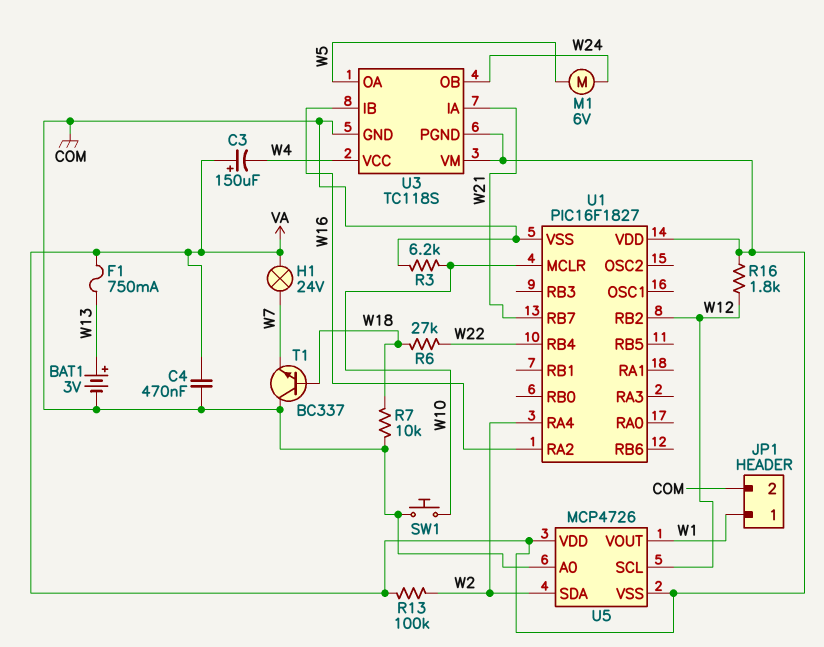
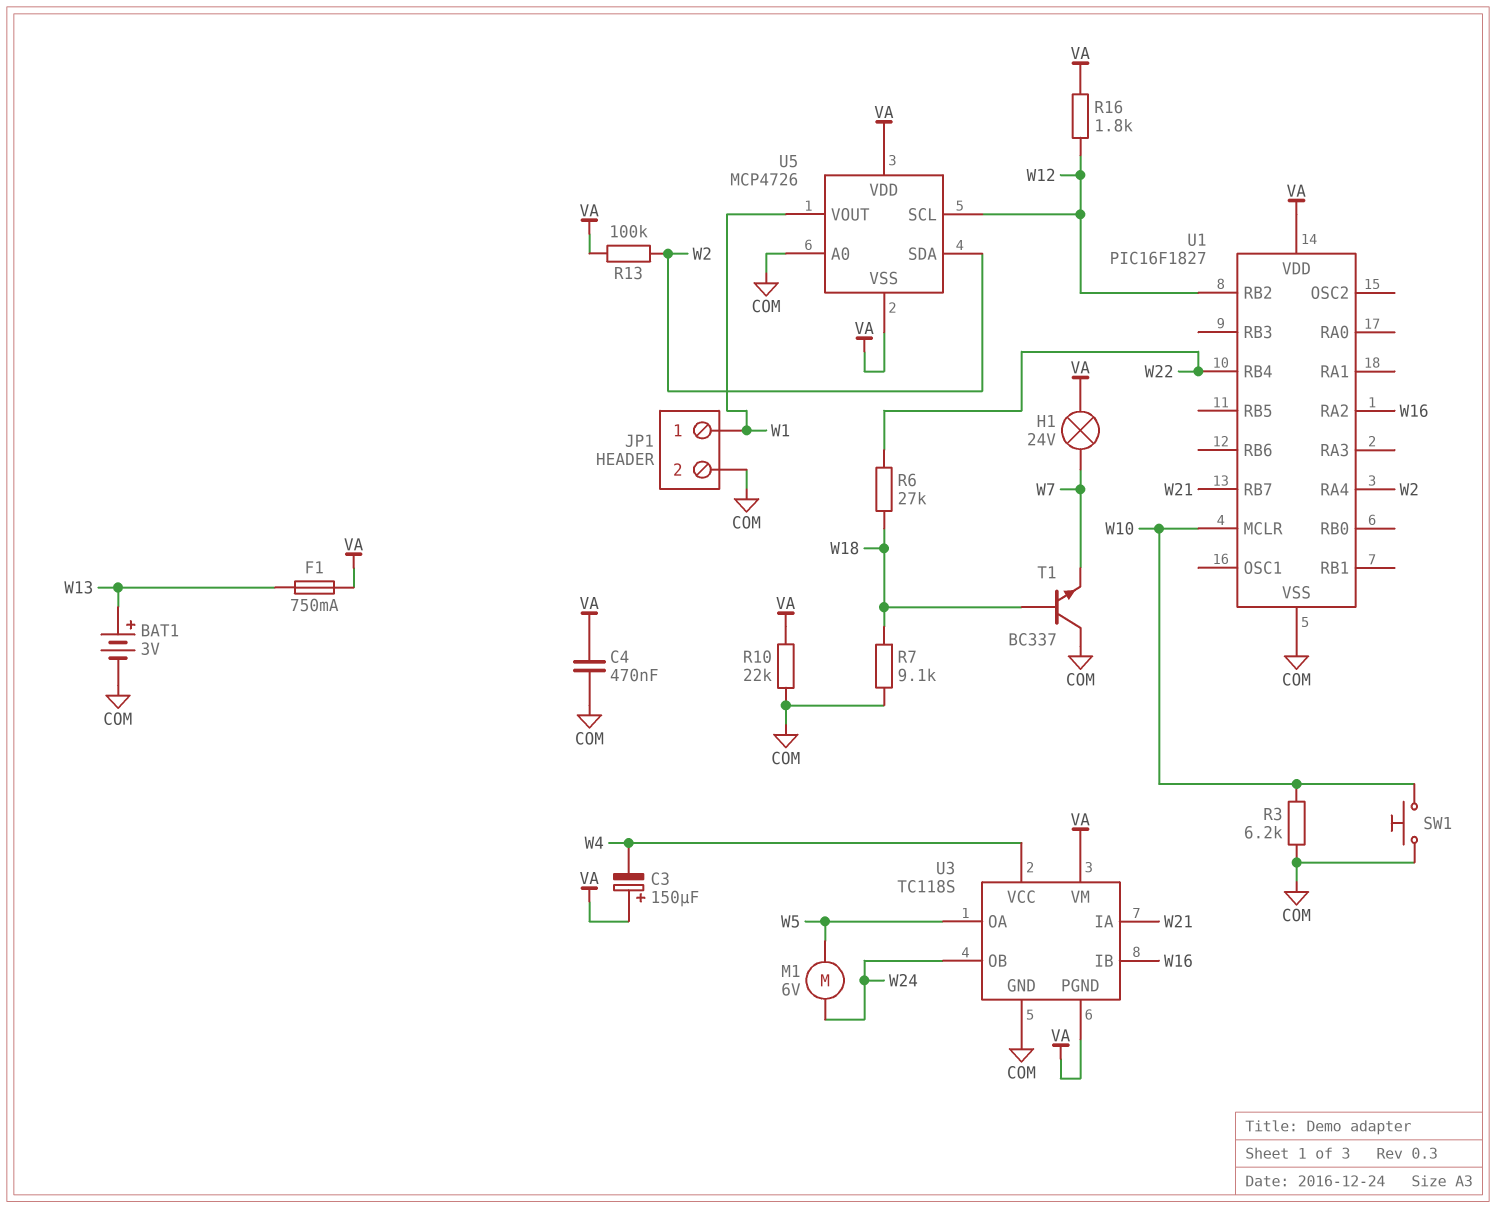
R7: 10k (COM, W18) -> 9.1k (COM, W18)
R10: none -> 22k (COM, VA)

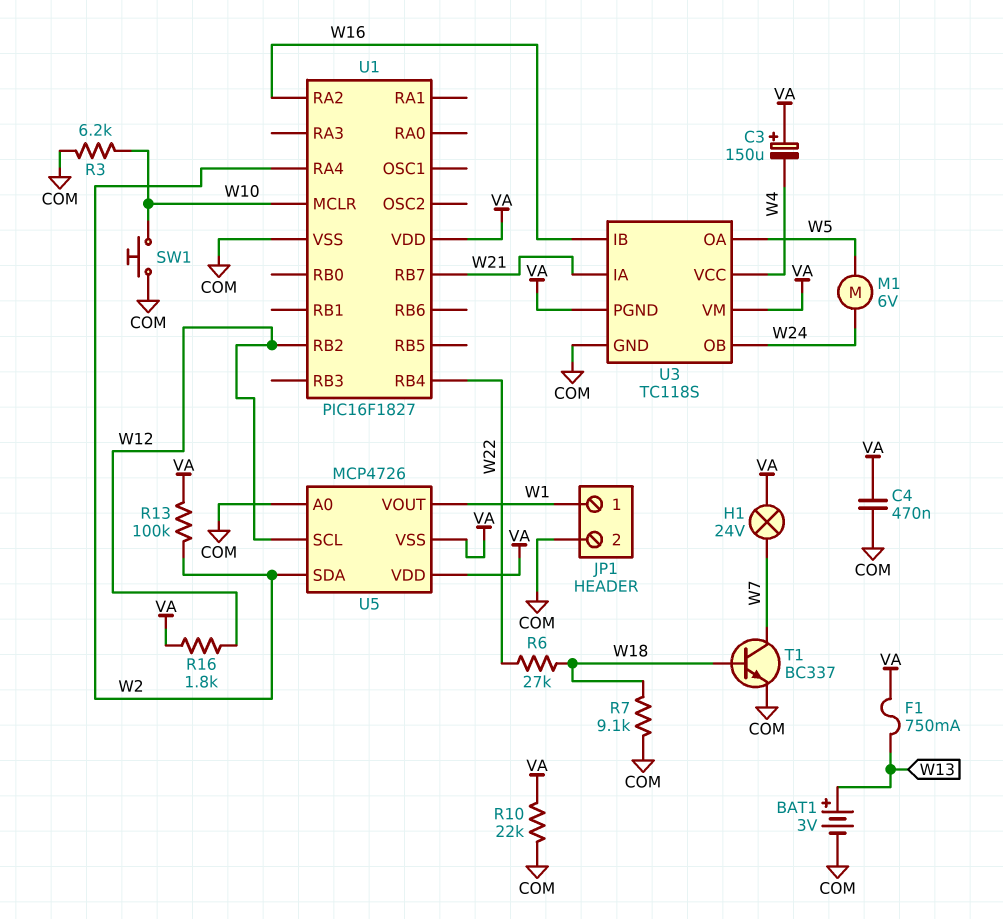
T1: NPN BC337 (B W18, C COM, E W7) -> NPN BC337 (B W18, C W7, E COM)

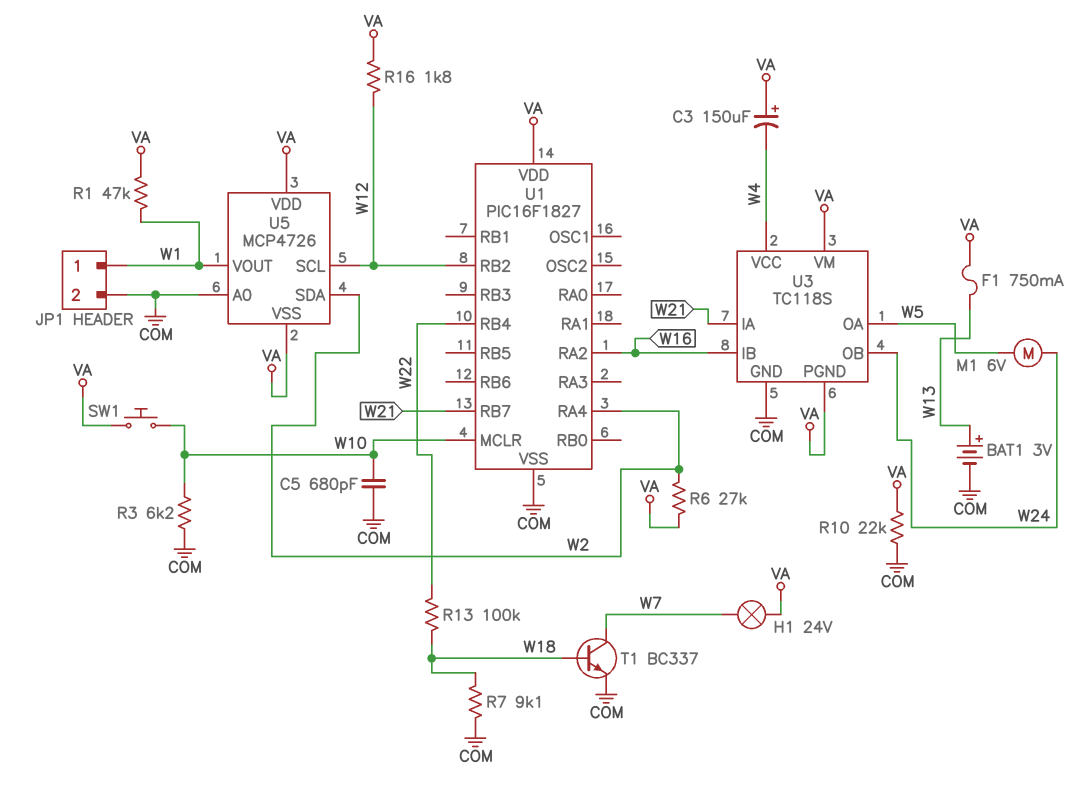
C4: 470nF (COM, VA) -> none
C5: none -> 680pF (COM, W10)
R1: none -> 47k (VA, W1)
R6: 27k (W18, W22) -> 27k (VA, W2)
R13: 100k (VA, W2) -> 100k (W18, W22)
SW1: button (COM, W10) -> button (VA, W10)

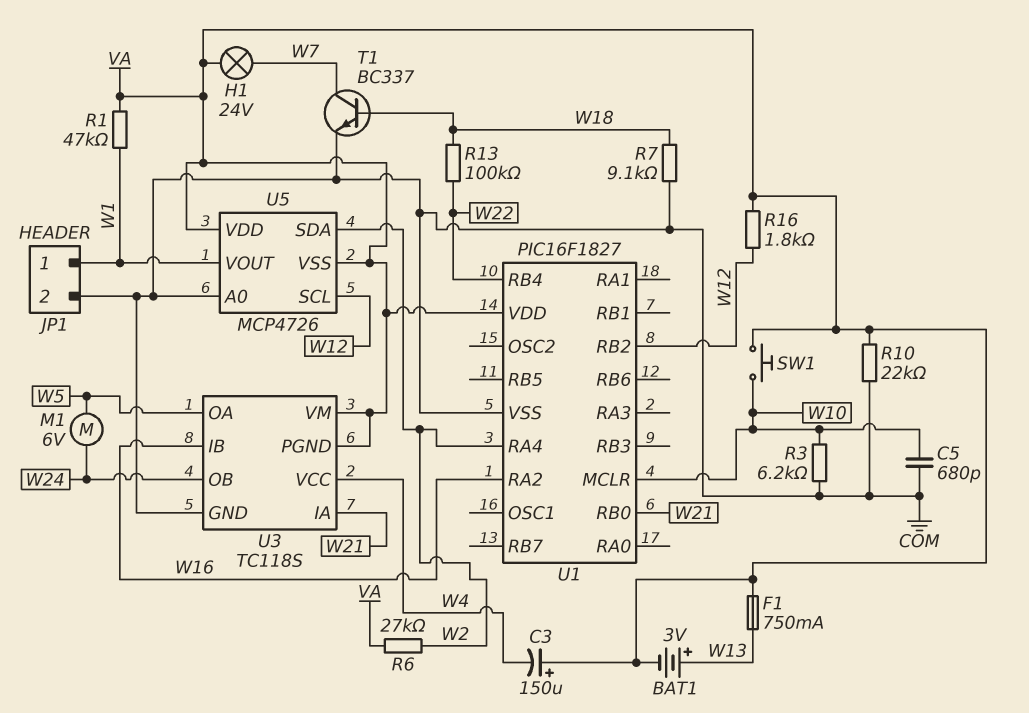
BAT1: 3V (plus W13, minus COM) -> 3V (plus W13, minus VA)
U1 pin RB0: none -> W21
U1 pin RB7: W21 -> none

